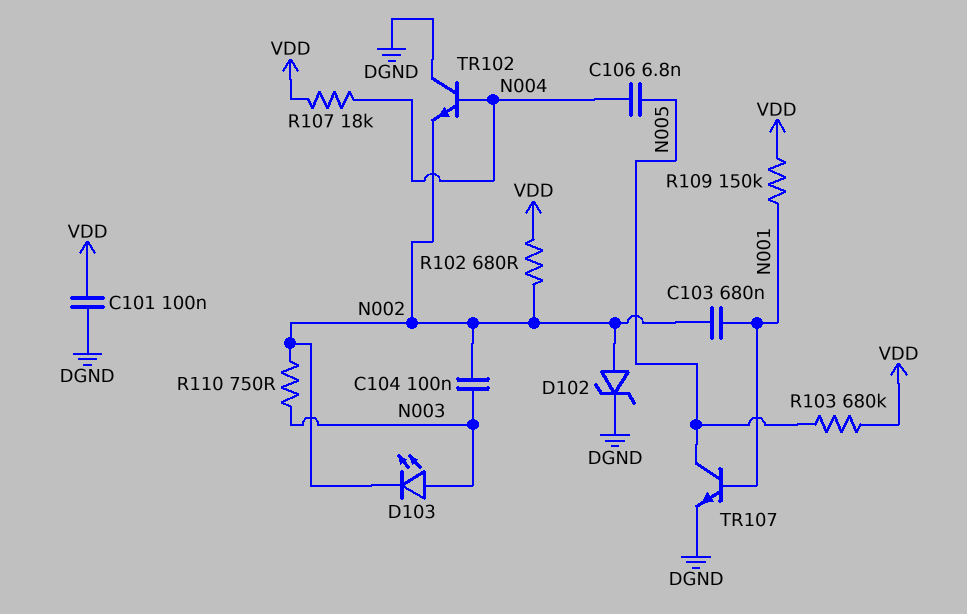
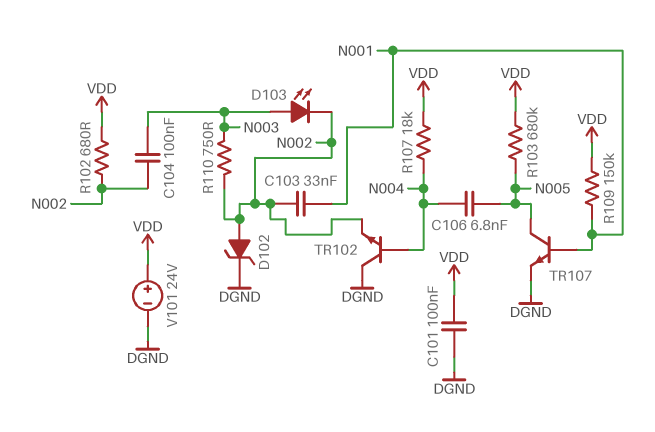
C103: 680nF (N001, N002) -> 33nF (N001, N002)
V101: none -> 24V (plus VDD, minus DGND)

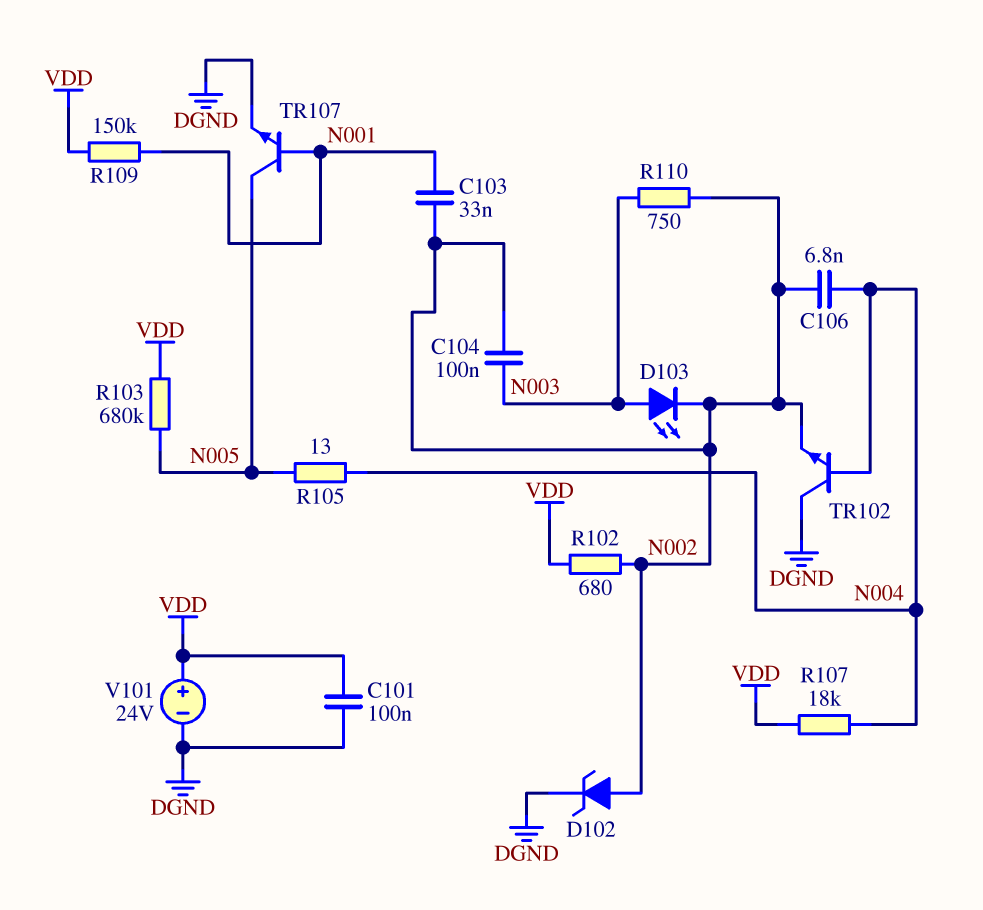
C106: 6.8nF (N004, N005) -> 6.8nF (N002, N004)
R105: none -> 13 (N004, N005)

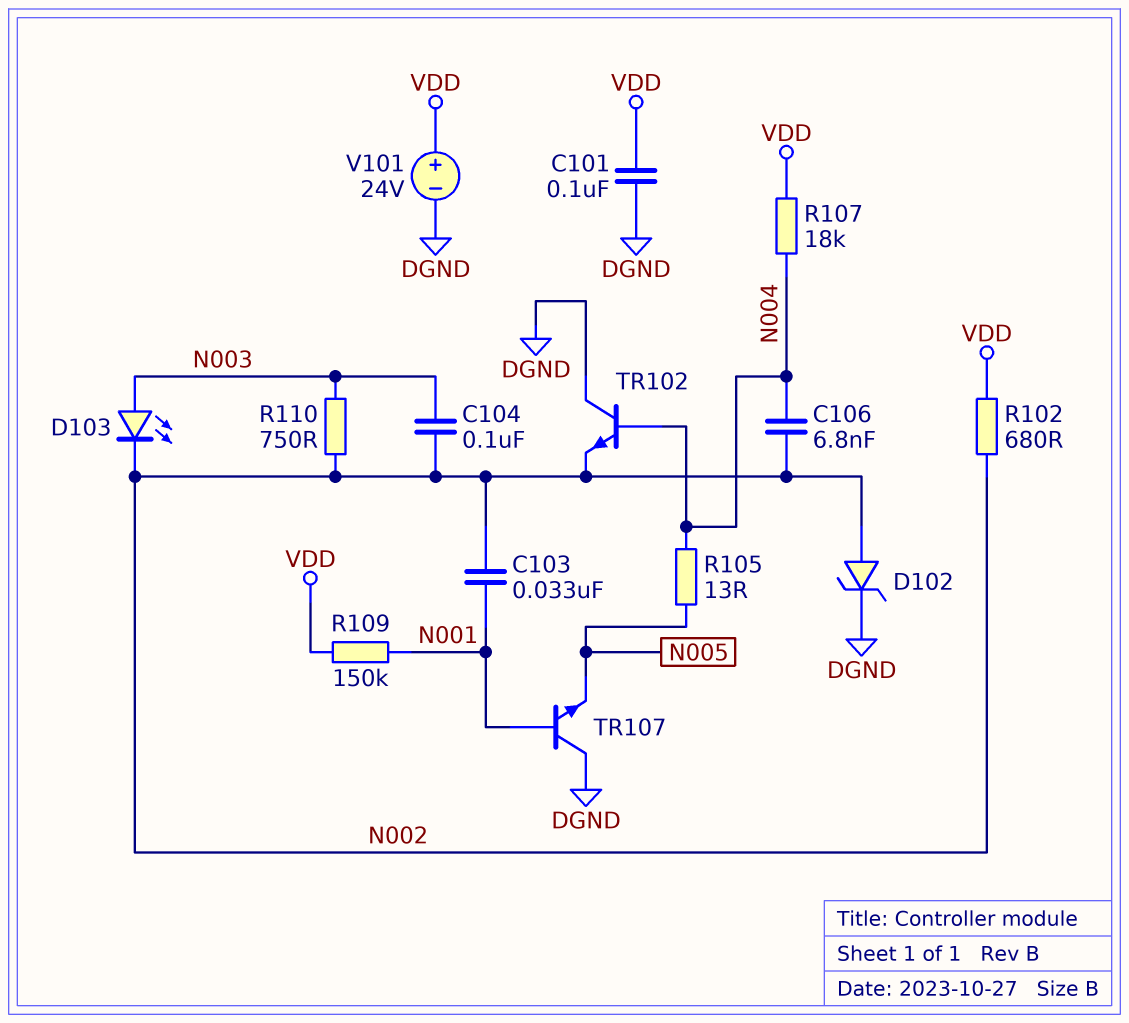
R103: 680k (N005, VDD) -> none
TR107: NPN (B N001, C N005, E DGND) -> NPN (B N001, C DGND, E N005)

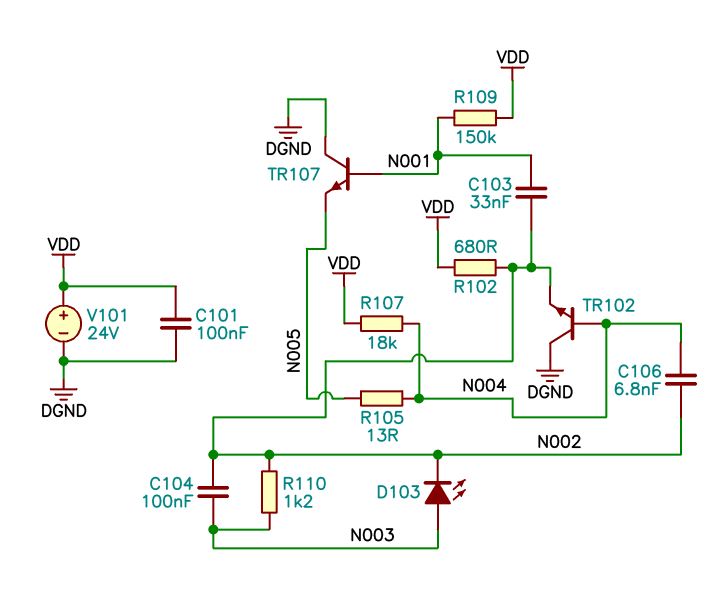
D102: zener (A N002, K DGND) -> none
R110: 750 (N002, N003) -> 1.2k (N002, N003)

